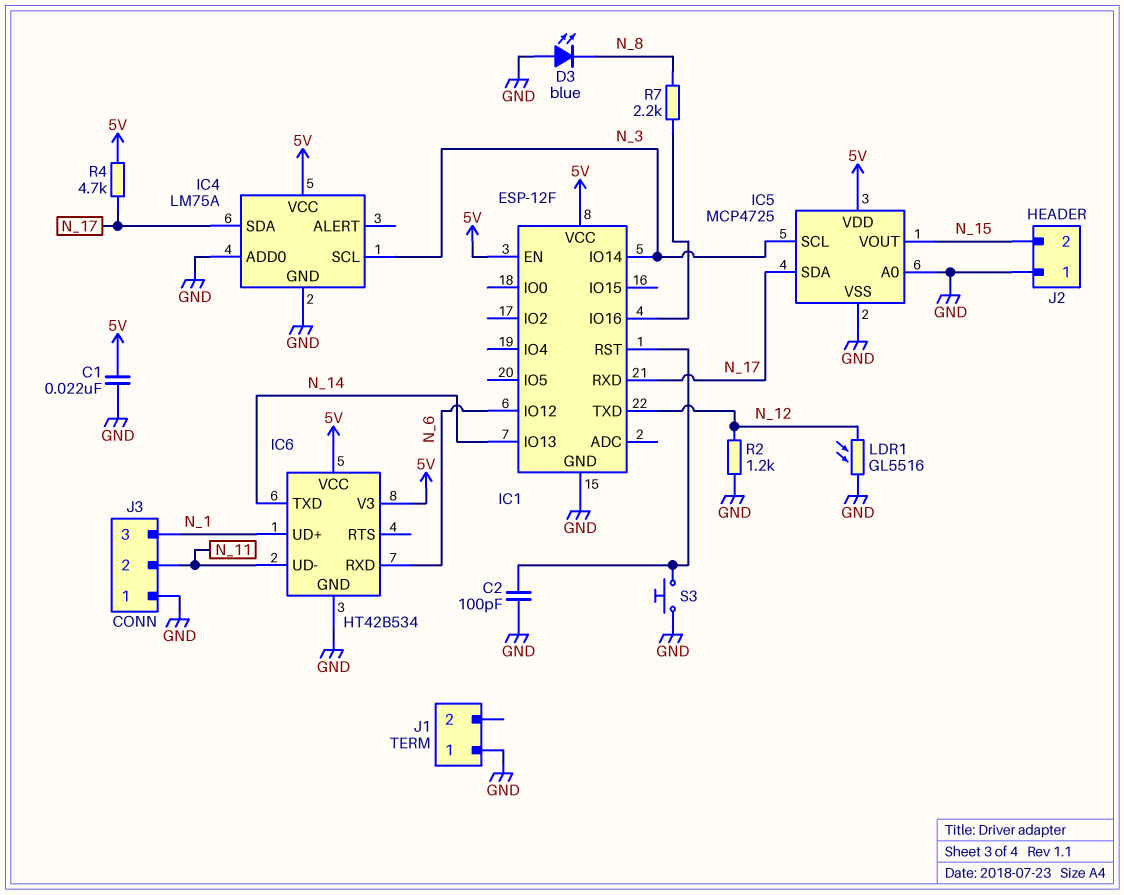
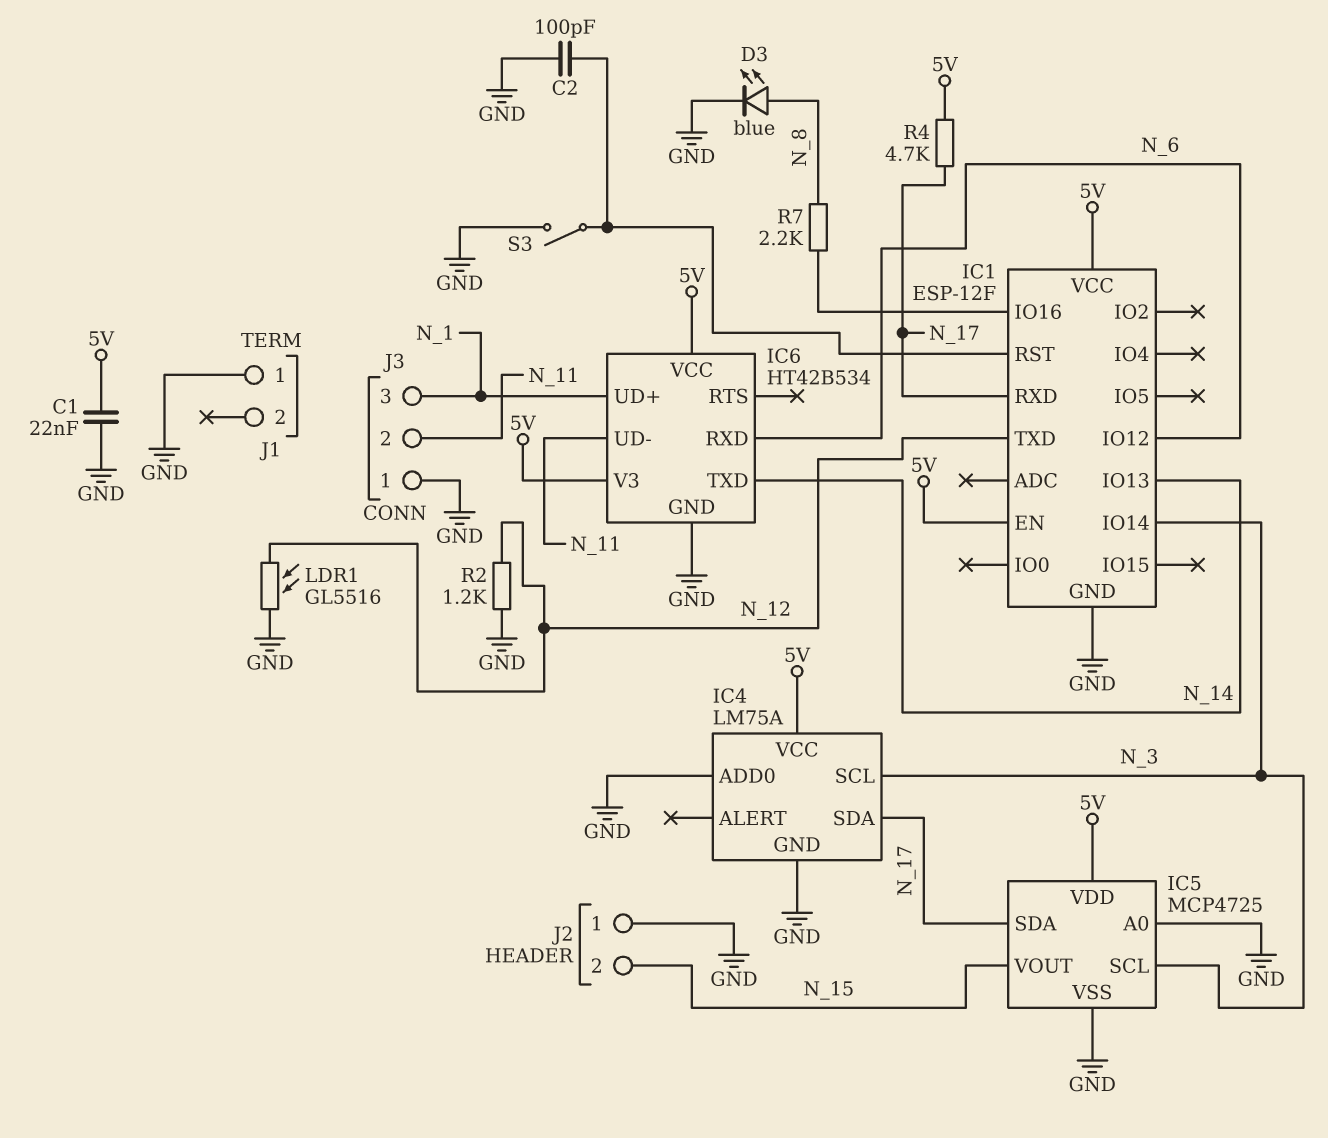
D3: LED blue (A GND, K N_8) -> LED blue (A N_8, K GND)
S3: button (GND, IC1/RST) -> switch (GND, IC1/RST)

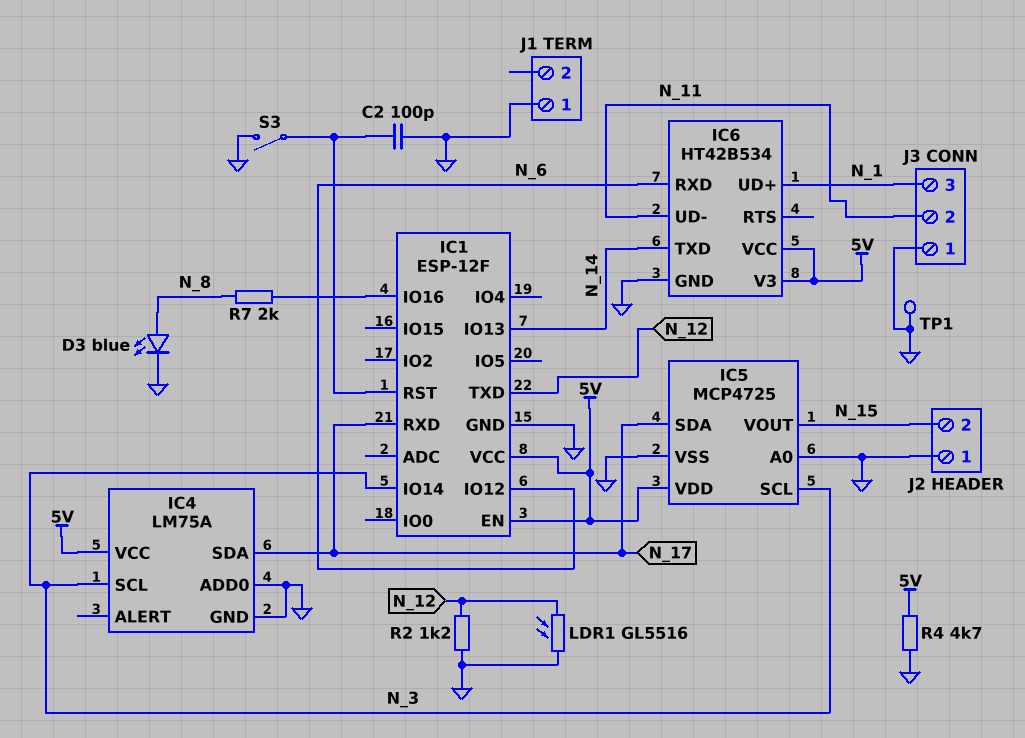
C1: 22nF (5V, GND) -> none
R4: 4.7k (5V, N_17) -> 4.7k (5V, GND)
R7: 2.2k (IC1/IO16, N_8) -> 2k (IC1/IO16, N_8)
TP1: none -> test point (GND)

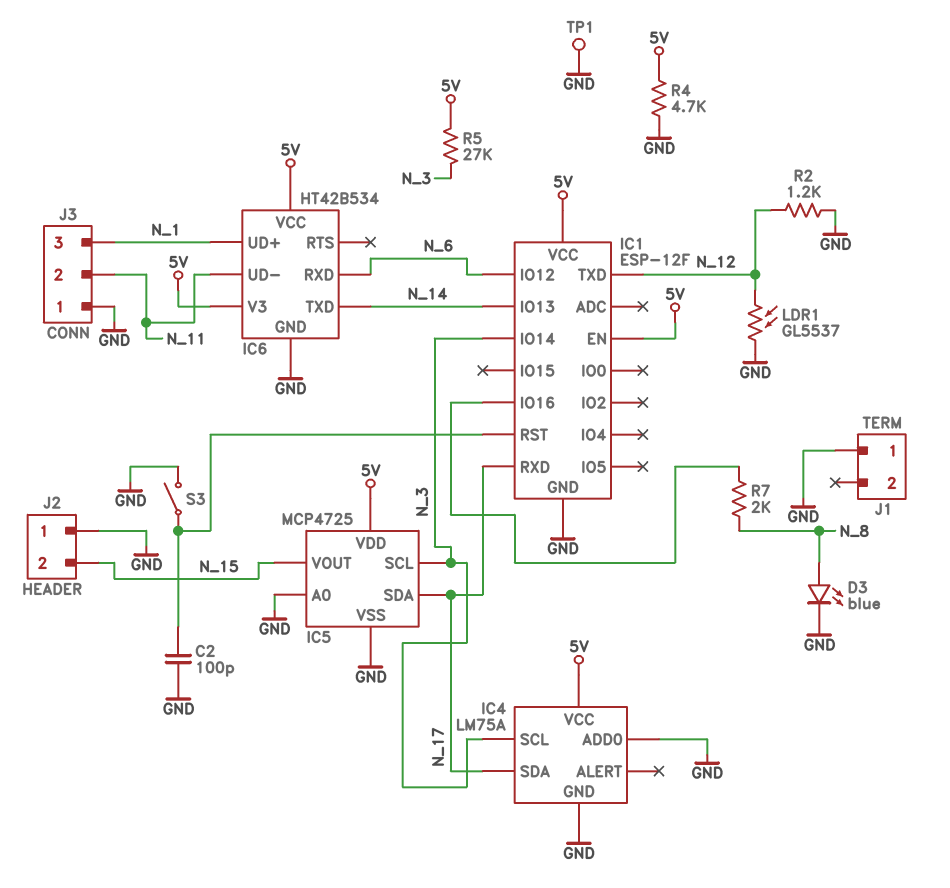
LDR1: GL5516 (GND, N_12) -> GL5537 (GND, N_12)
R5: none -> 27k (5V, N_3)

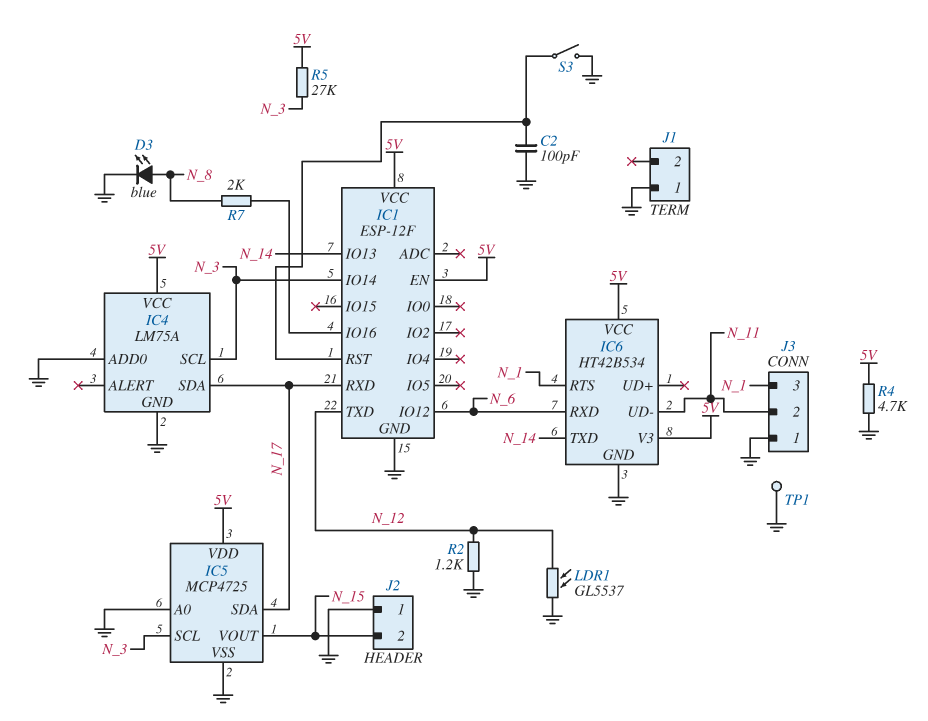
IC6 pin RTS: none -> N_1
IC6 pin UD+: N_1 -> none

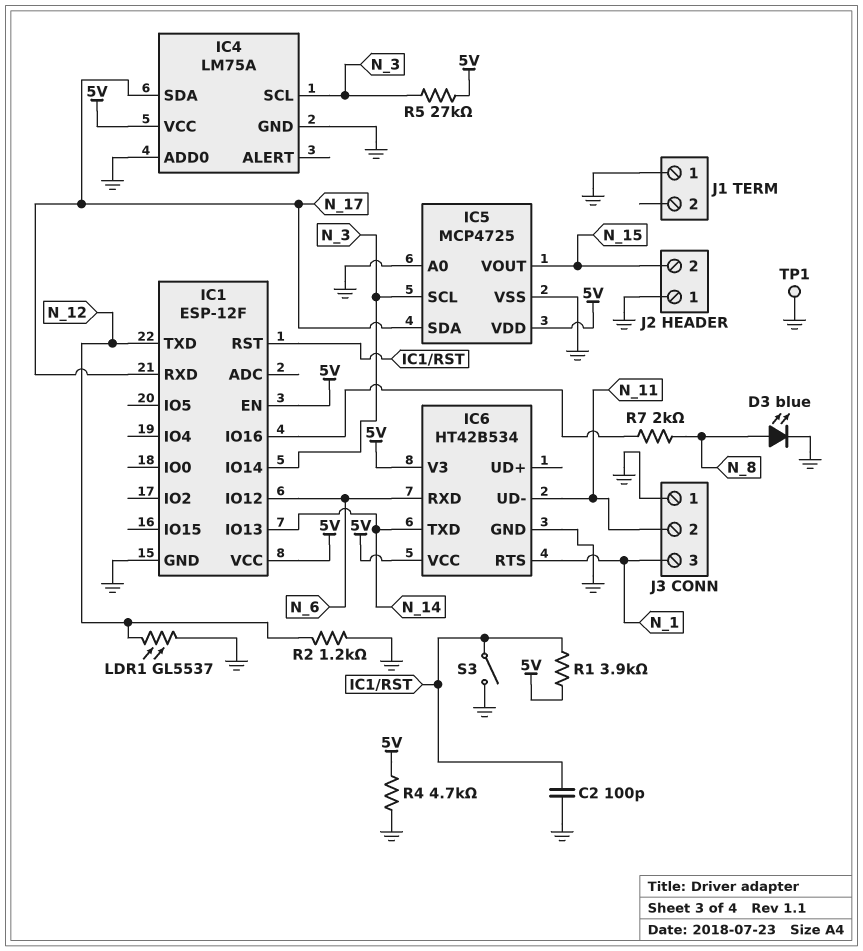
R1: none -> 3.9k (5V, IC1/RST)

